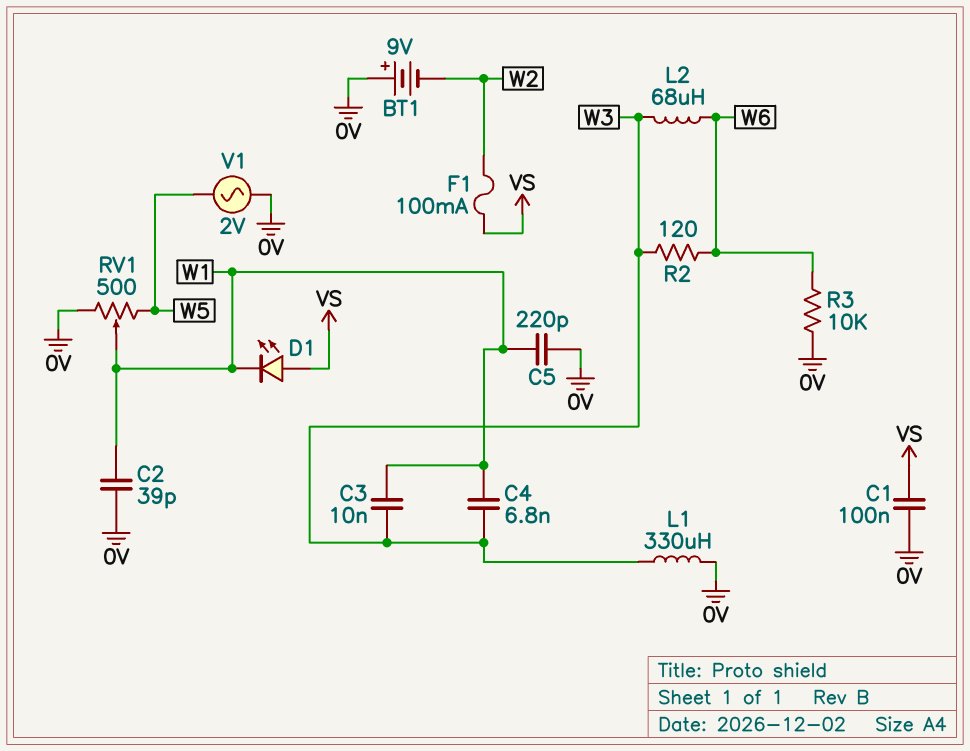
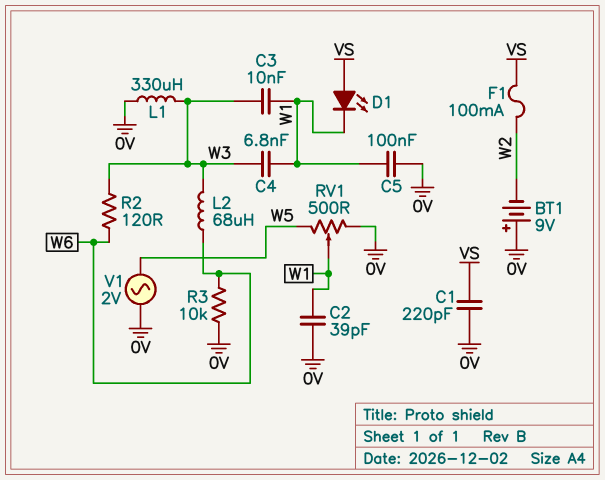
C1: 100nF (0V, VS) -> 220pF (0V, VS)
C5: 220pF (0V, W1) -> 100nF (0V, W1)

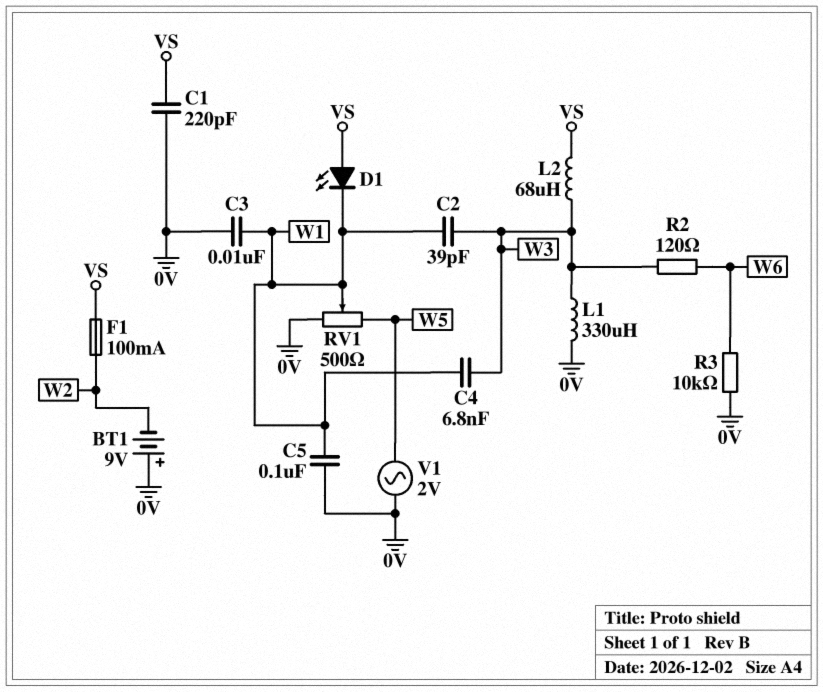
C2: 39pF (0V, W1) -> 39pF (W1, W3)
C3: 10nF (W1, W3) -> 10nF (0V, W1)
L2: 68uH (W3, W6) -> 68uH (VS, W3)

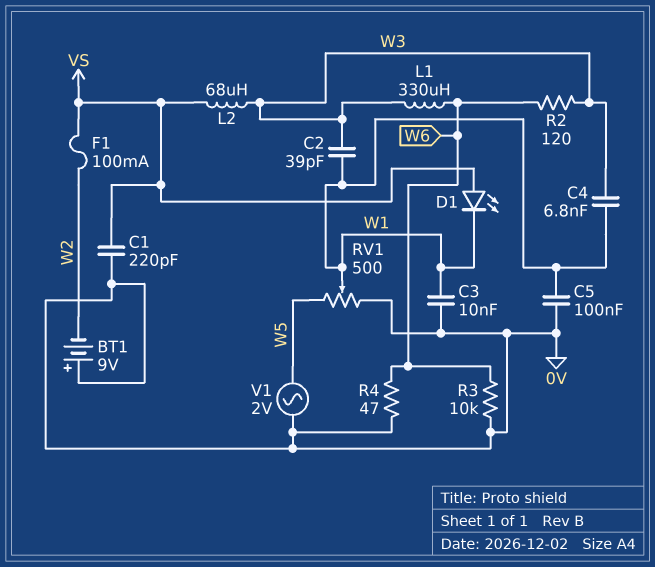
L1: 330uH (0V, W3) -> 330uH (W3, W6)
R4: none -> 47 (0V, W6)

